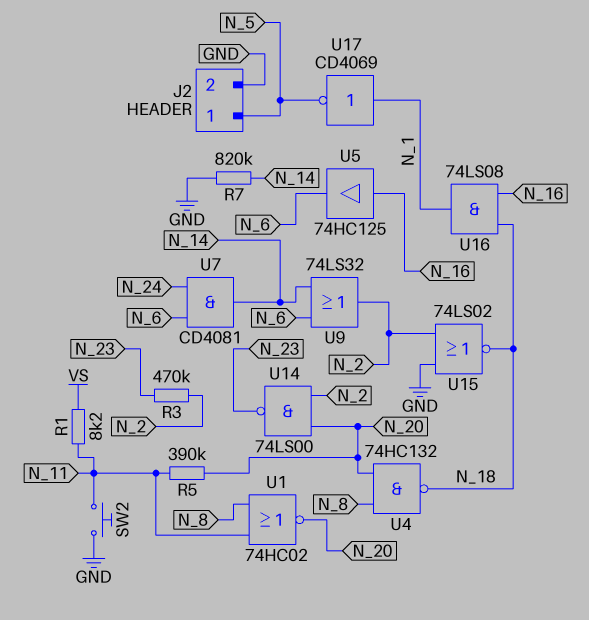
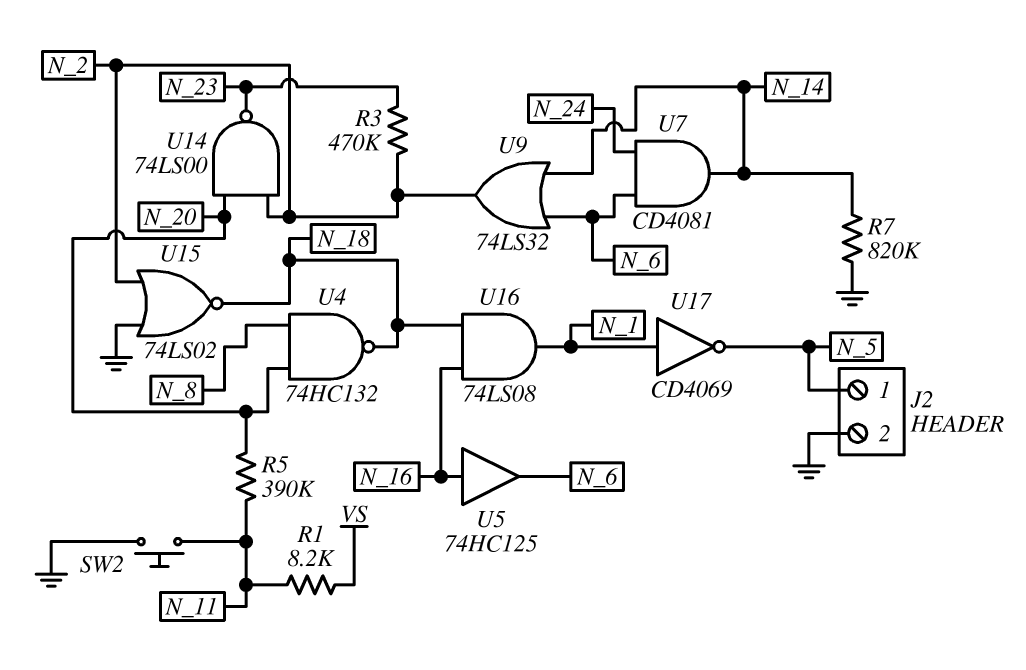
U1: NOR 74HC02 (in N_8, in N_11, out N_20) -> none

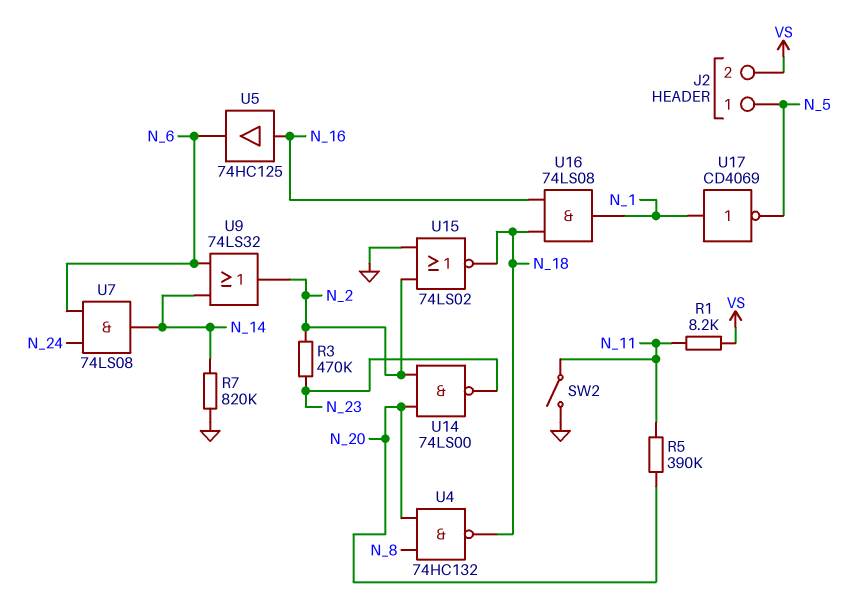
J2 pin 2: GND -> VS
SW2: button (GND, N_11) -> switch (GND, N_11)
U7: AND CD4081 (in N_6, in N_24, out N_14) -> AND 74LS08 (in N_6, in N_24, out N_14)

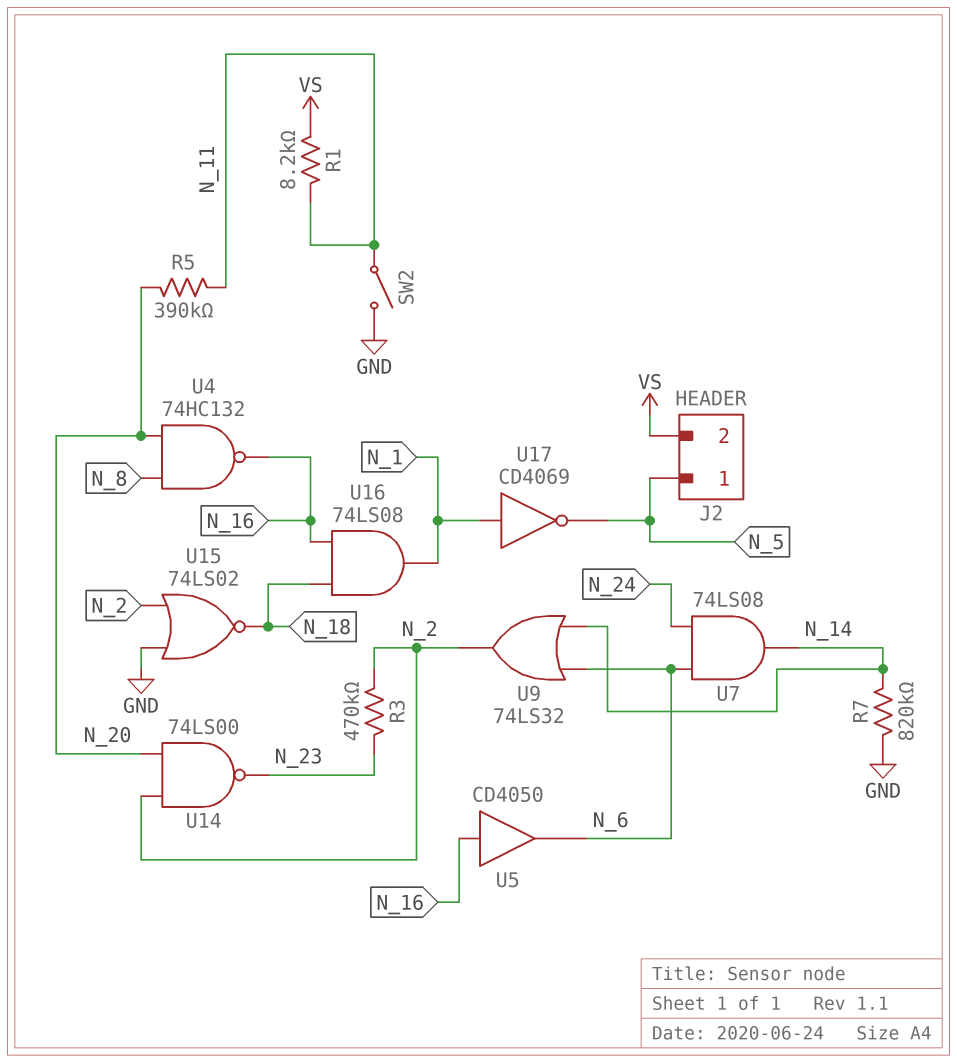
U4: NAND 74HC132 (in N_8, in N_20, out N_18) -> NAND 74HC132 (in N_8, in N_20, out N_16)
U5: buffer 74HC125 (in N_16, out N_6) -> buffer CD4050 (in N_16, out N_6)

